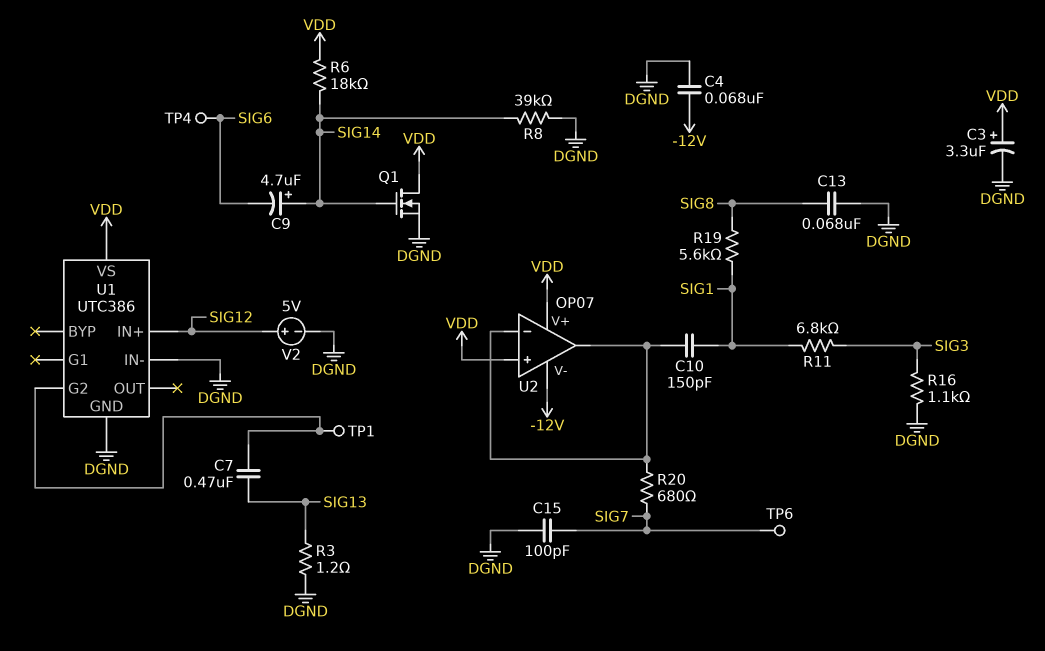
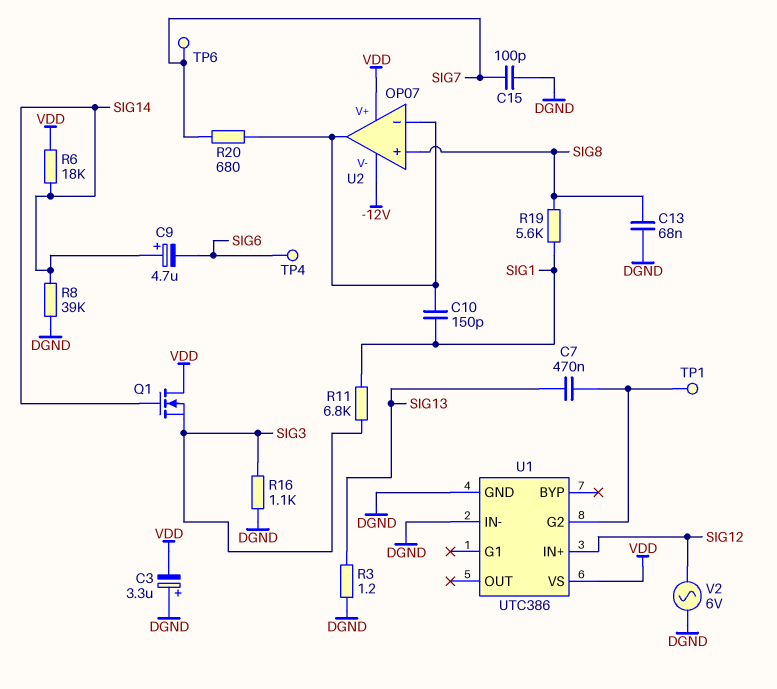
C3: 3.3uF (plus VDD, minus DGND) -> 3.3uF (plus DGND, minus VDD)
C4: 68nF (-12V, DGND) -> none
Q1: NMOS (G SIG14, D VDD, S DGND) -> NMOS (G SIG14, D VDD, S SIG3)
U2 pin in+: VDD -> SIG8
V2: 5V (plus SIG12, minus DGND) -> AC 6V (DGND, SIG12)

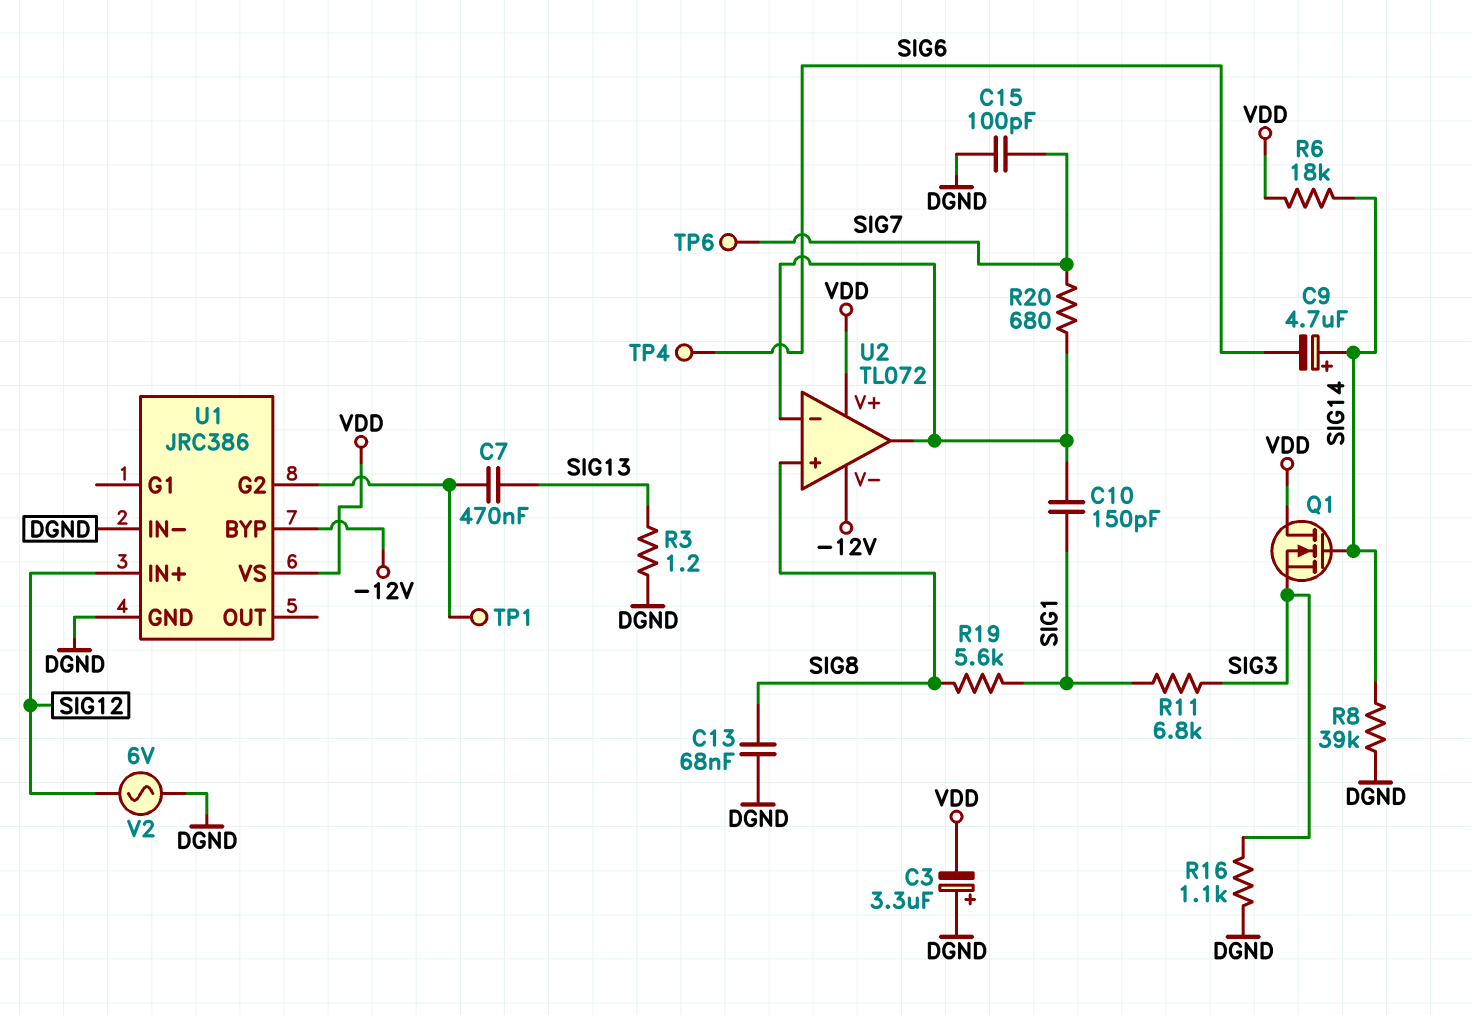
U1: UTC386 -> JRC386
U1 pin BYP: none -> -12V
U2: OP07 -> TL072

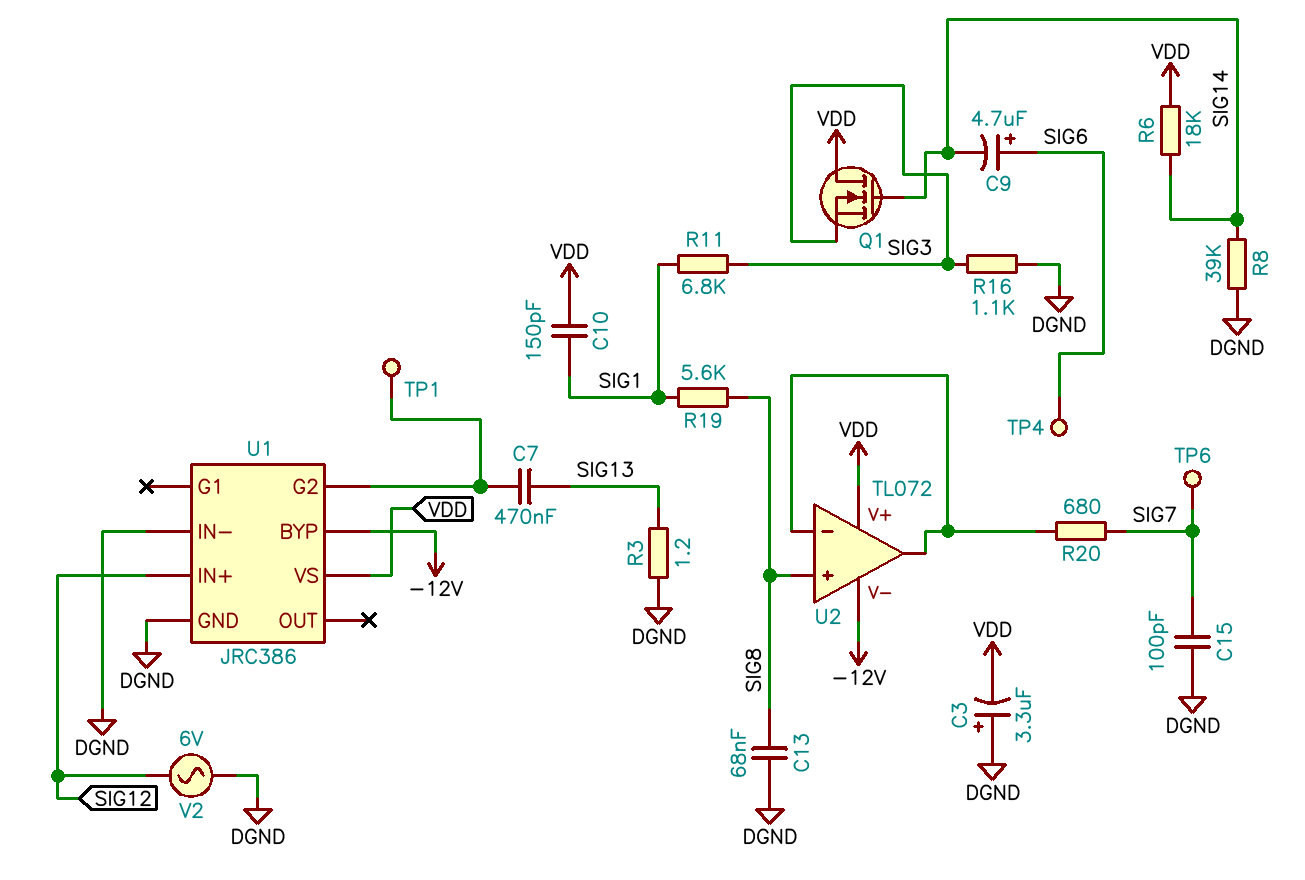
C9: 4.7uF (plus SIG14, minus SIG6) -> 4.7uF (plus SIG6, minus SIG14)
C10: 150pF (SIG1, U2/in-) -> 150pF (SIG1, VDD)

